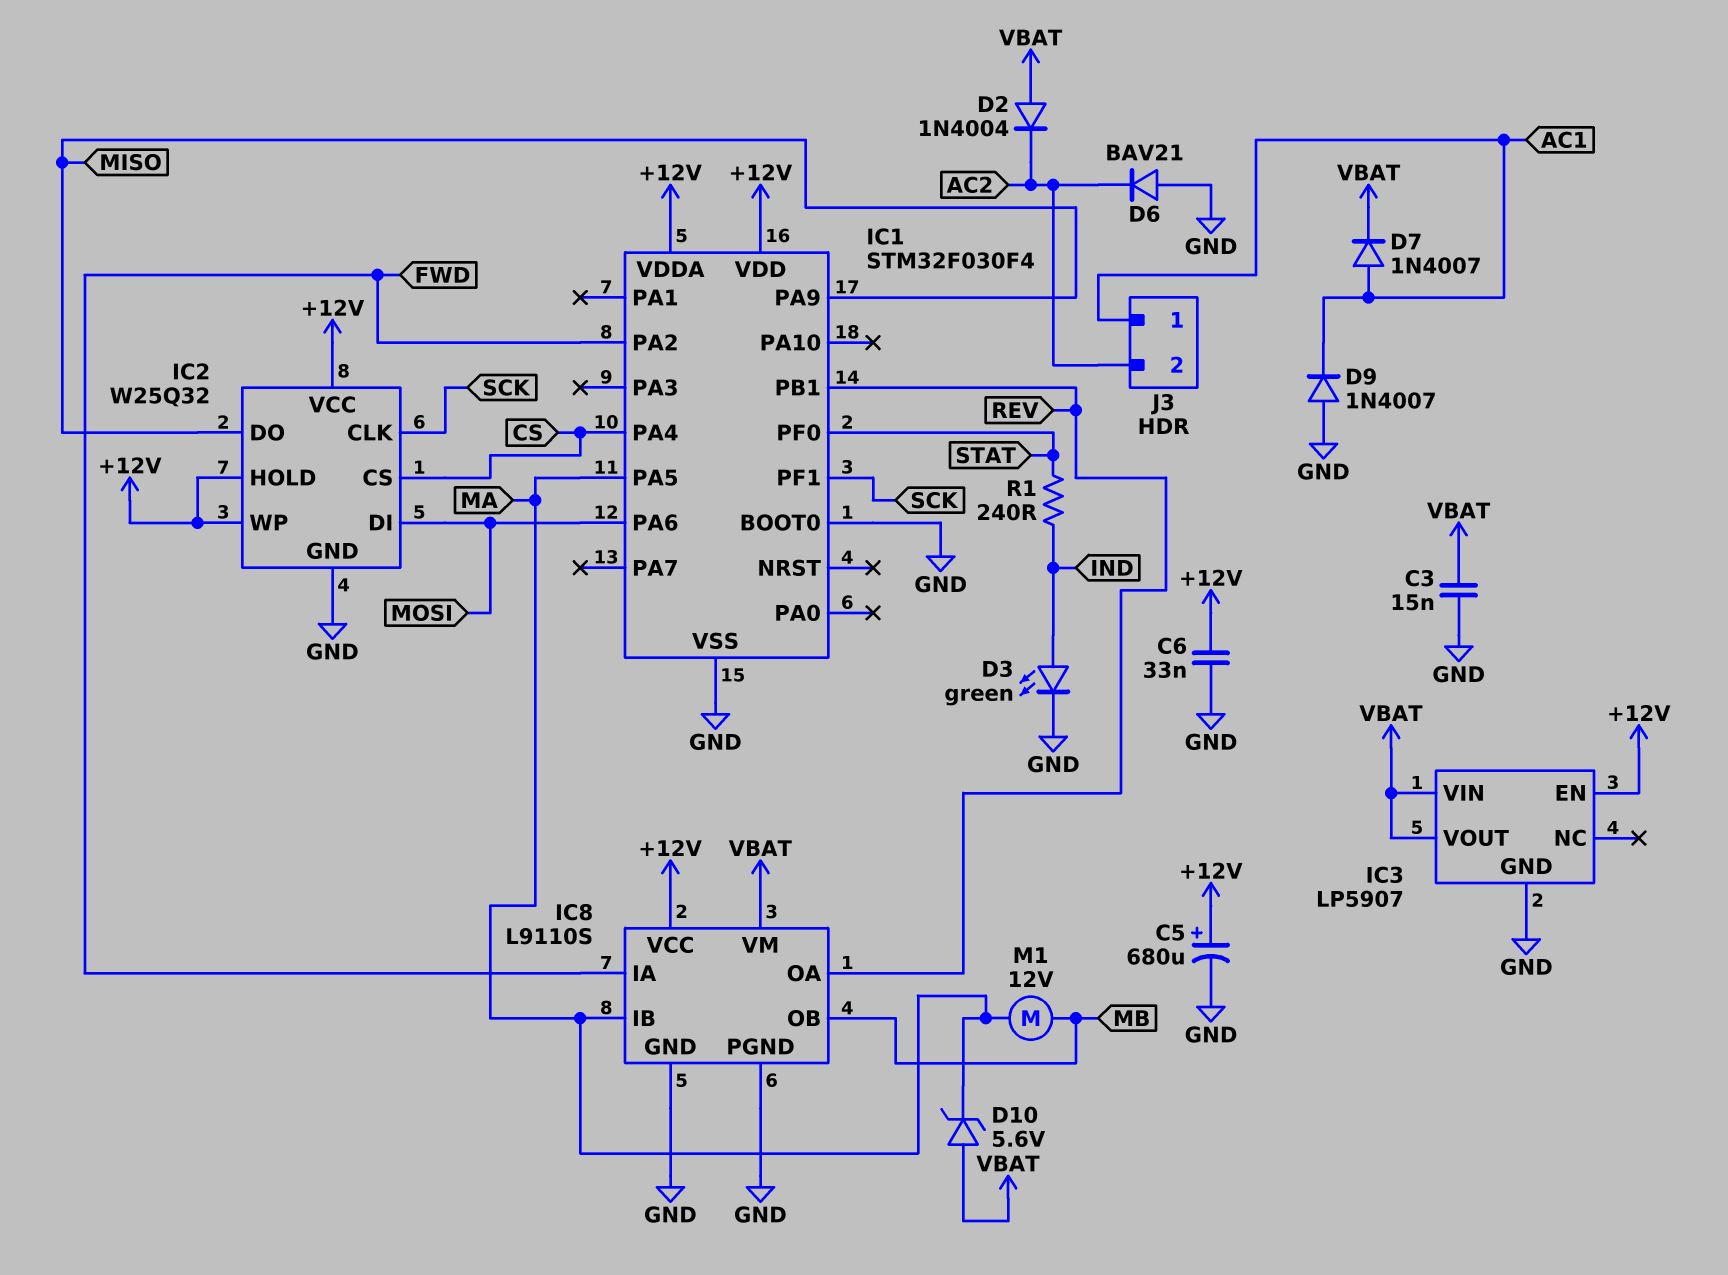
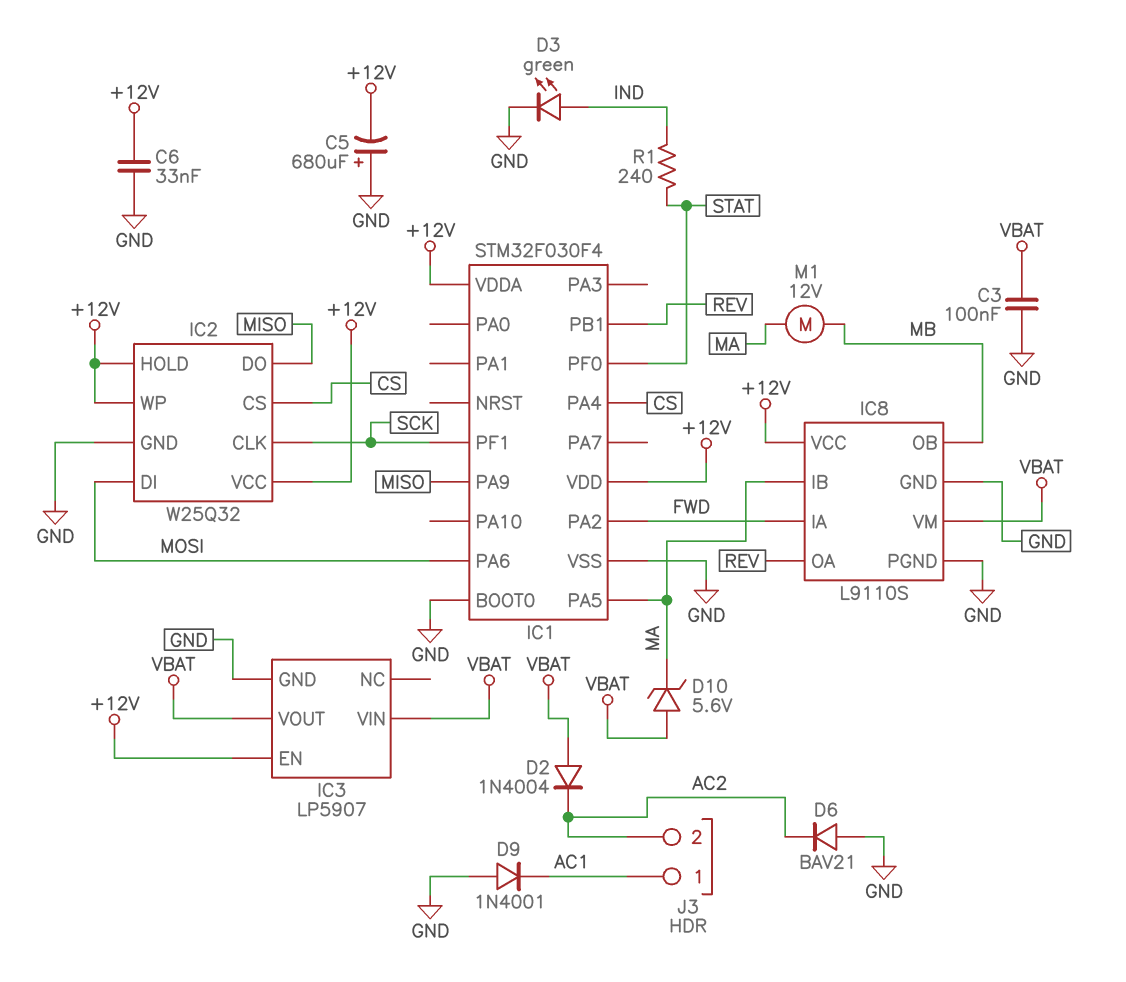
C3: 15nF (GND, VBAT) -> 100nF (GND, VBAT)
C5: 680uF (plus +12V, minus GND) -> 680uF (plus GND, minus +12V)
D7: diode 1N4007 (A AC1, K VBAT) -> none
D9: diode 1N4007 (A GND, K AC1) -> diode 1N4001 (A GND, K AC1)

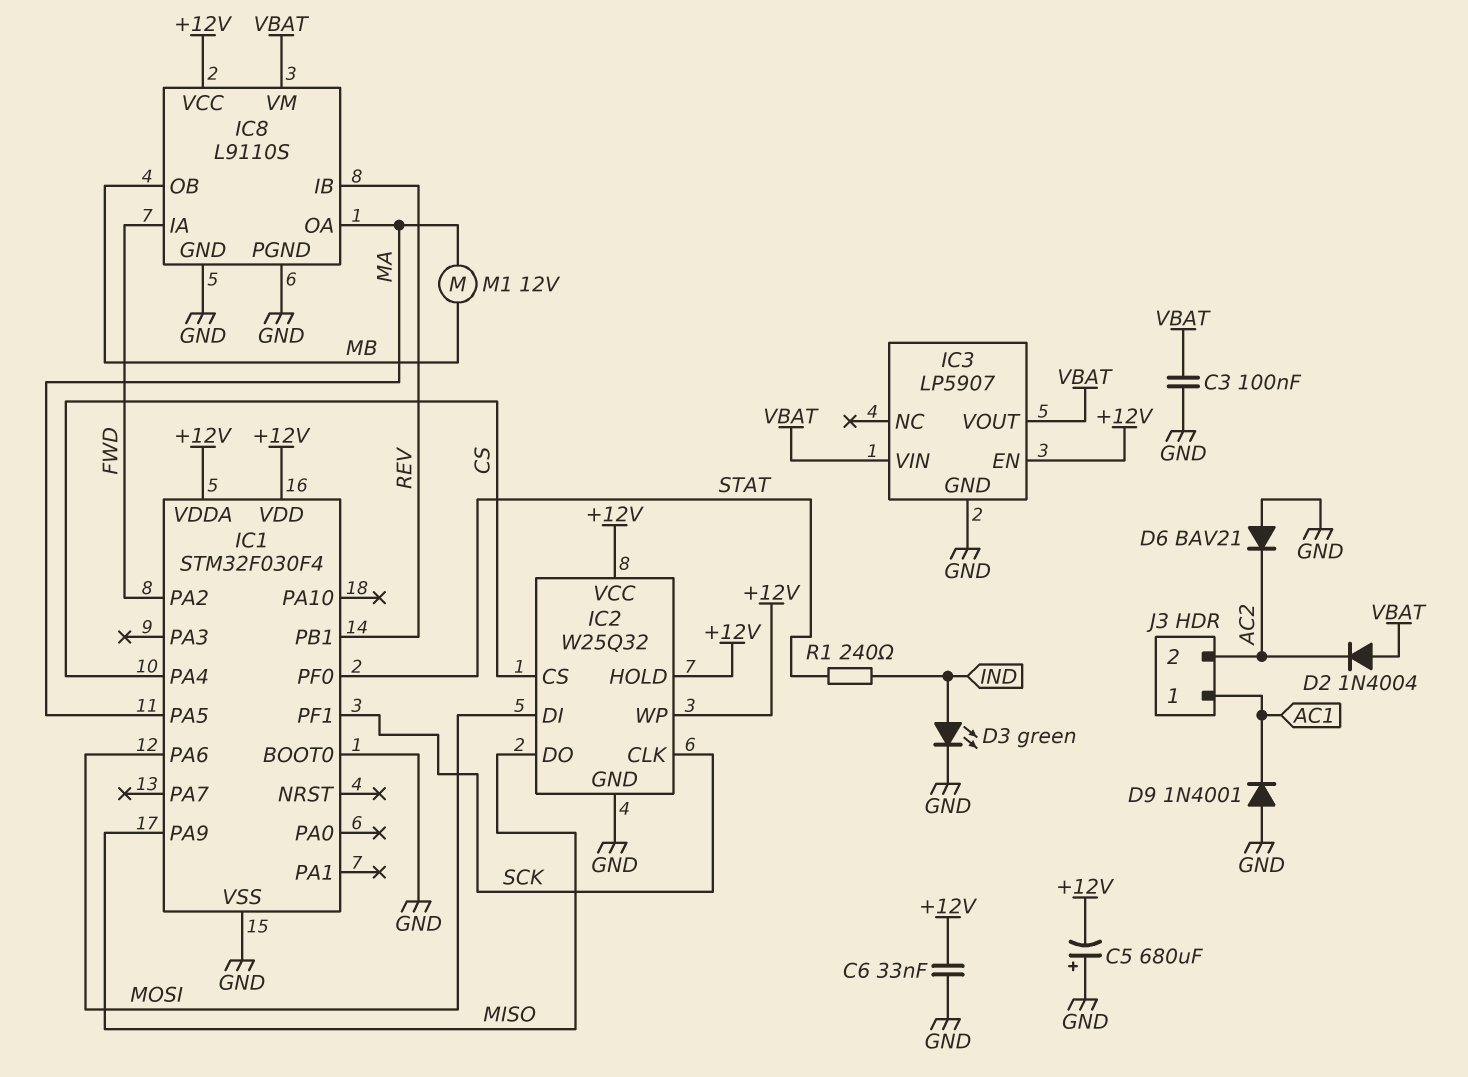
D10: zener 5.6V (A VBAT, K MA) -> none
IC8 pin IB: MA -> REV
IC8 pin OA: REV -> MA

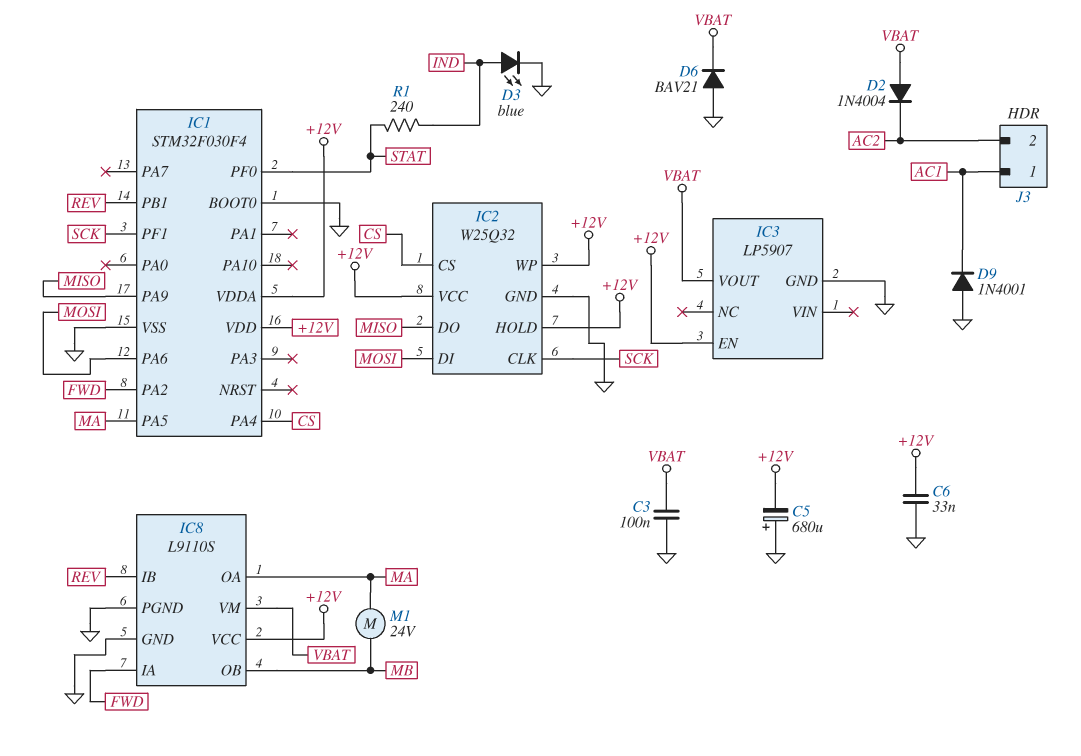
D3: LED green (A IND, K GND) -> LED blue (A IND, K GND)
D6: diode BAV21 (A GND, K AC2) -> diode BAV21 (A GND, K VBAT)
IC3 pin VIN: VBAT -> none
M1: motor 12V (MA, MB) -> motor 24V (MA, MB)

